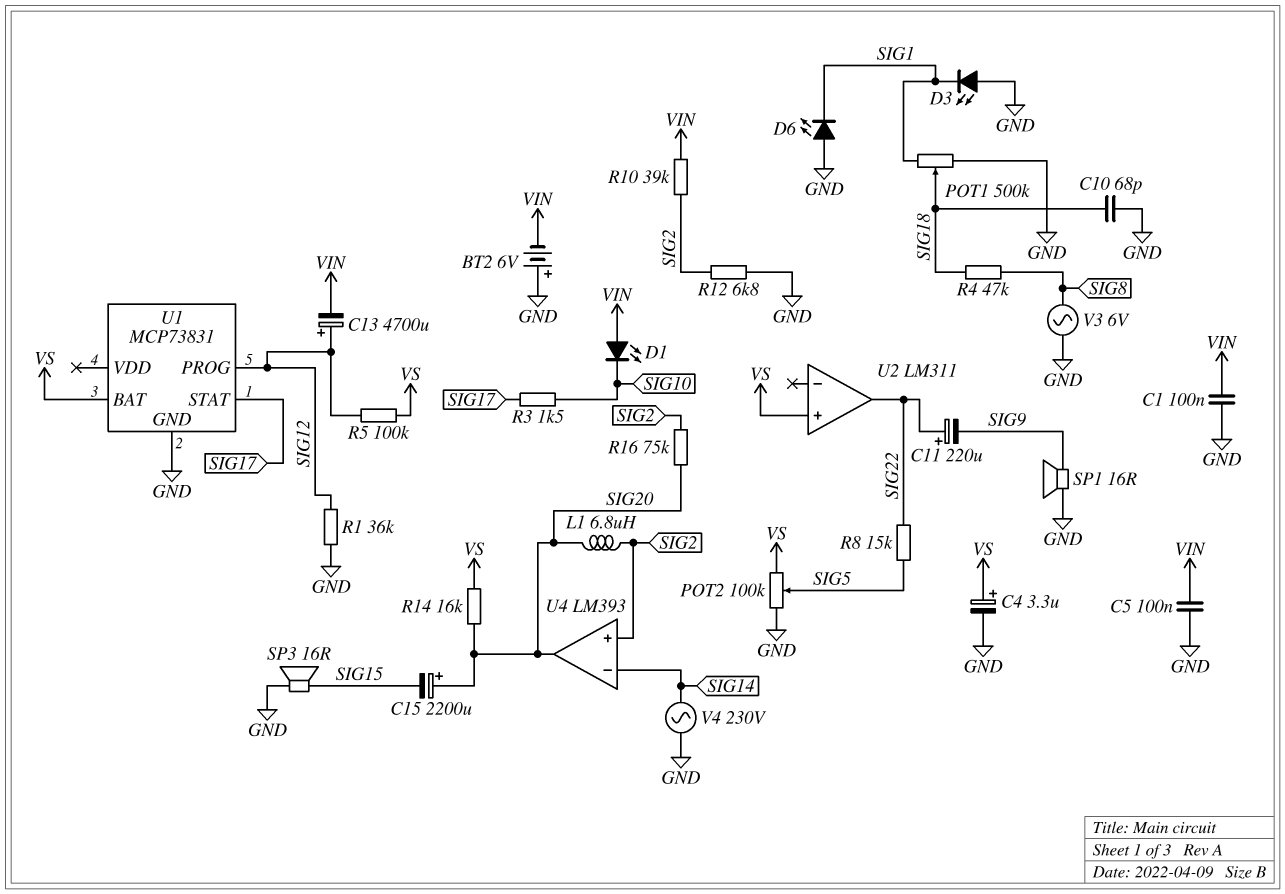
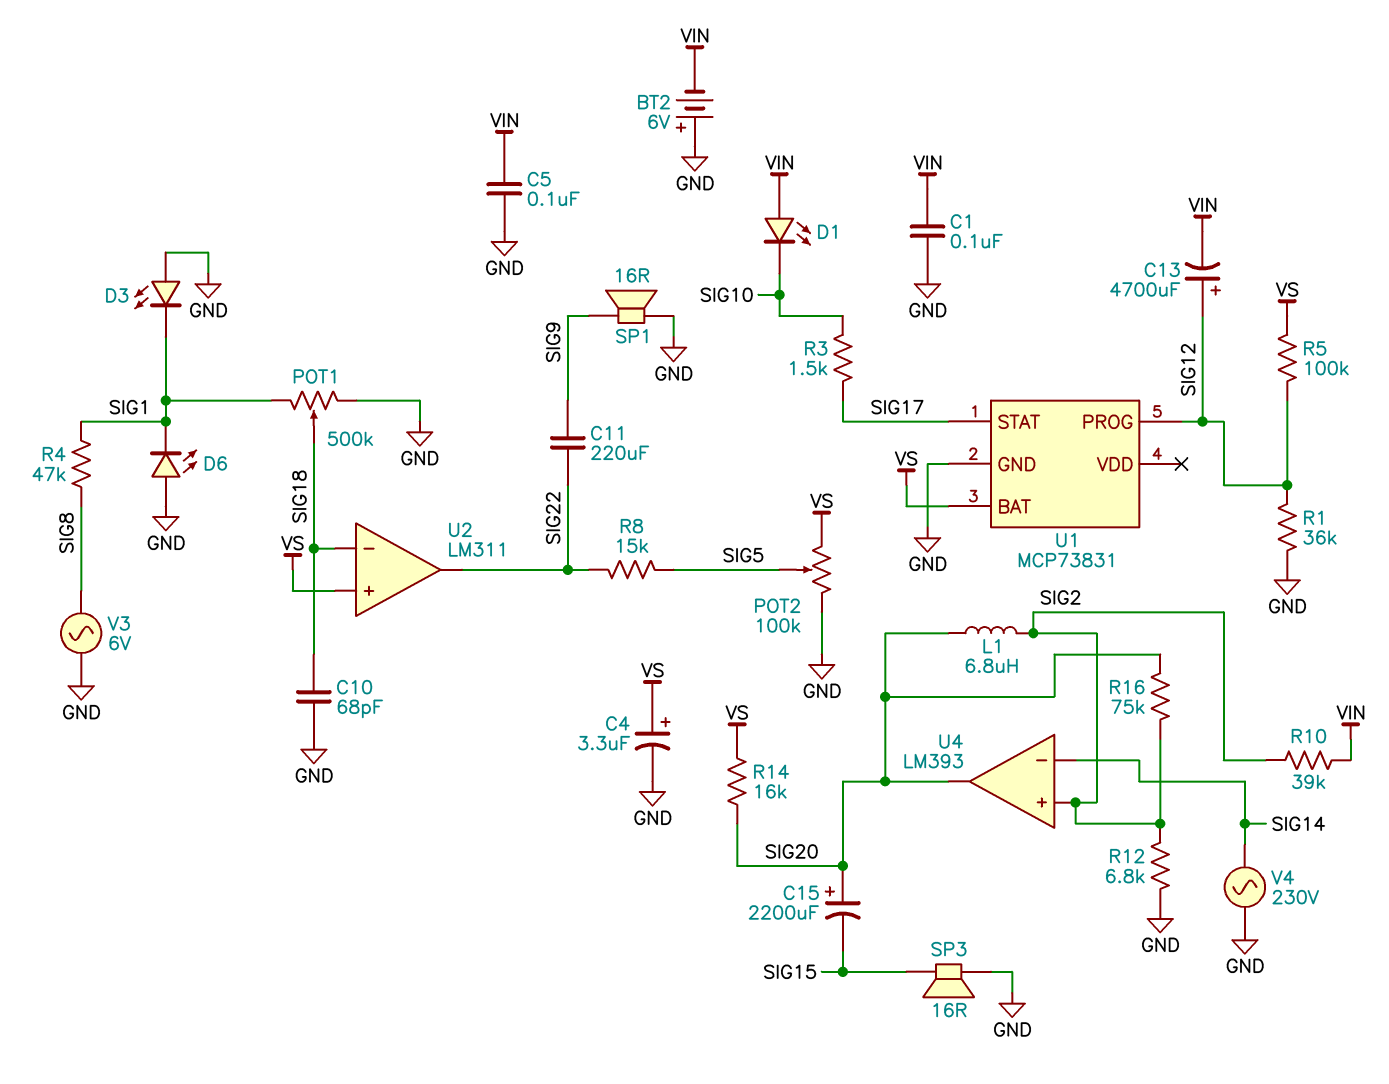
C11: 220uF (plus SIG22, minus SIG9) -> 220uF (SIG9, SIG22)
R4: 47k (SIG8, SIG18) -> 47k (SIG1, SIG8)
U2 pin in-: none -> SIG18

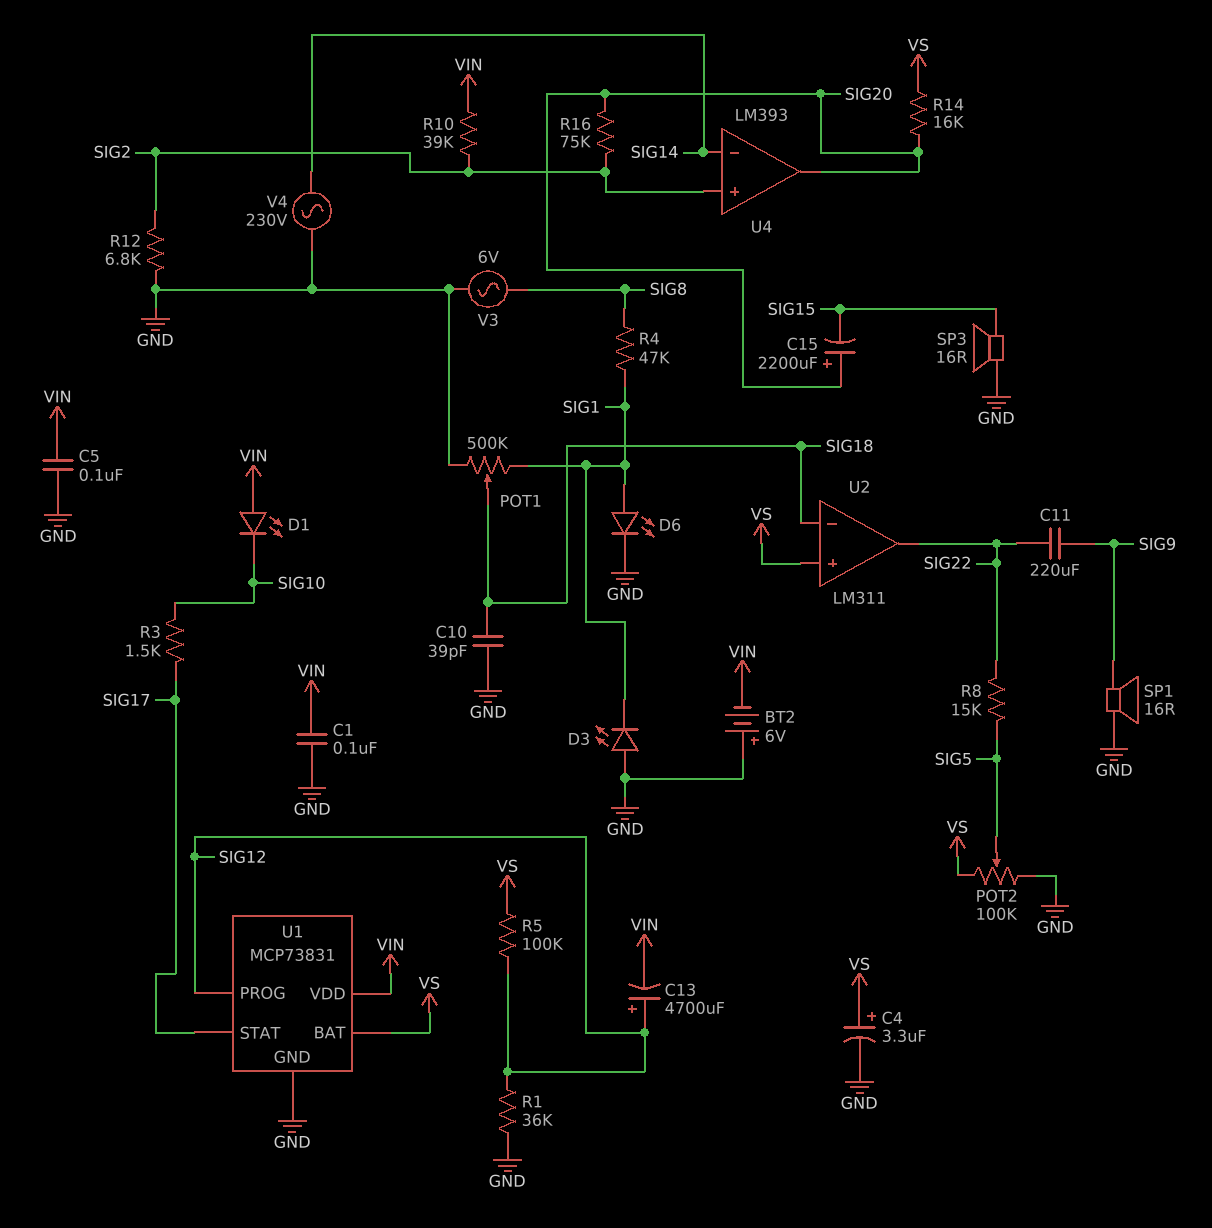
C10: 68pF (GND, SIG18) -> 39pF (GND, SIG18)
D6: LED (A GND, K SIG1) -> LED (A SIG1, K GND)
L1: 6.8uH (SIG2, SIG20) -> none
U1 pin VDD: none -> VIN

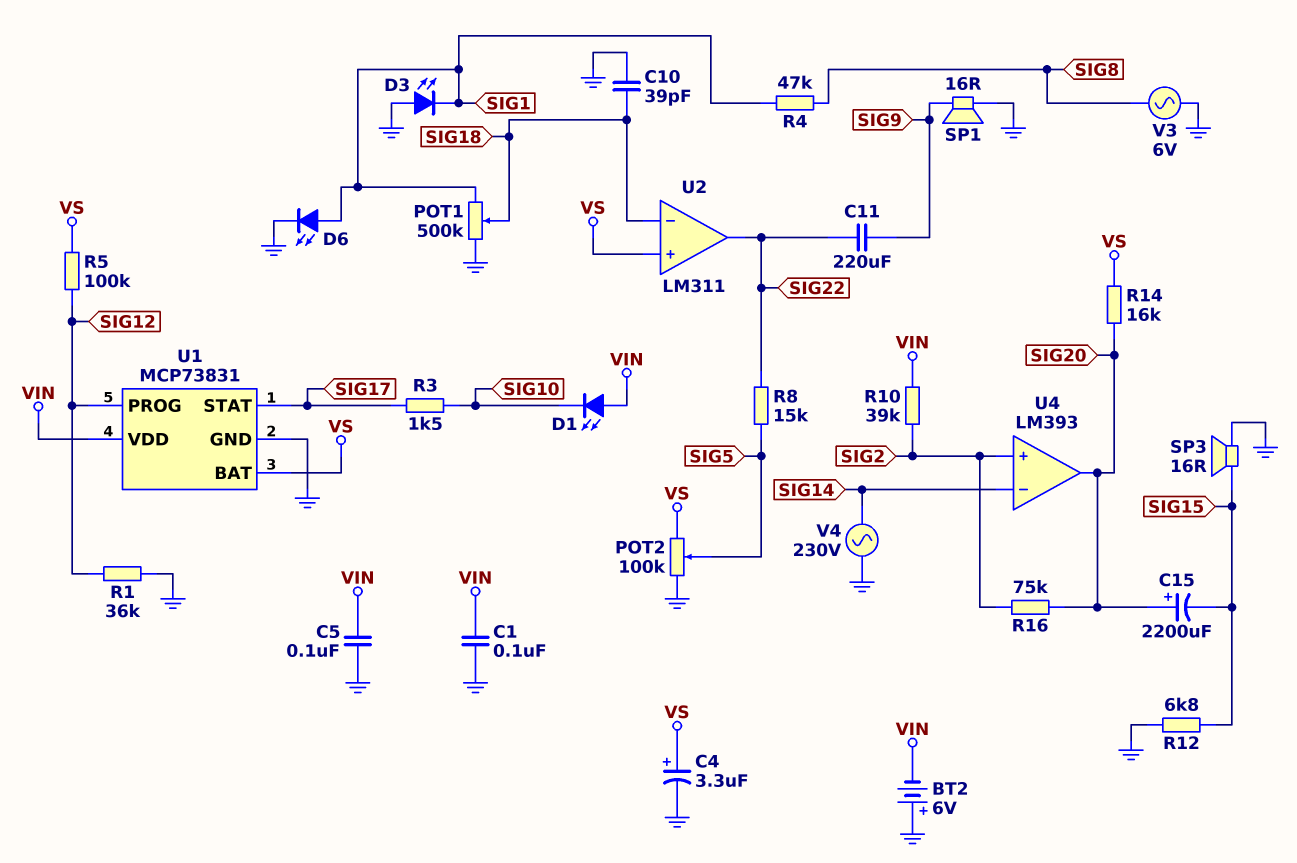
C13: 4700uF (plus SIG12, minus VIN) -> none
R12: 6.8k (GND, SIG2) -> 6.8k (GND, SIG15)

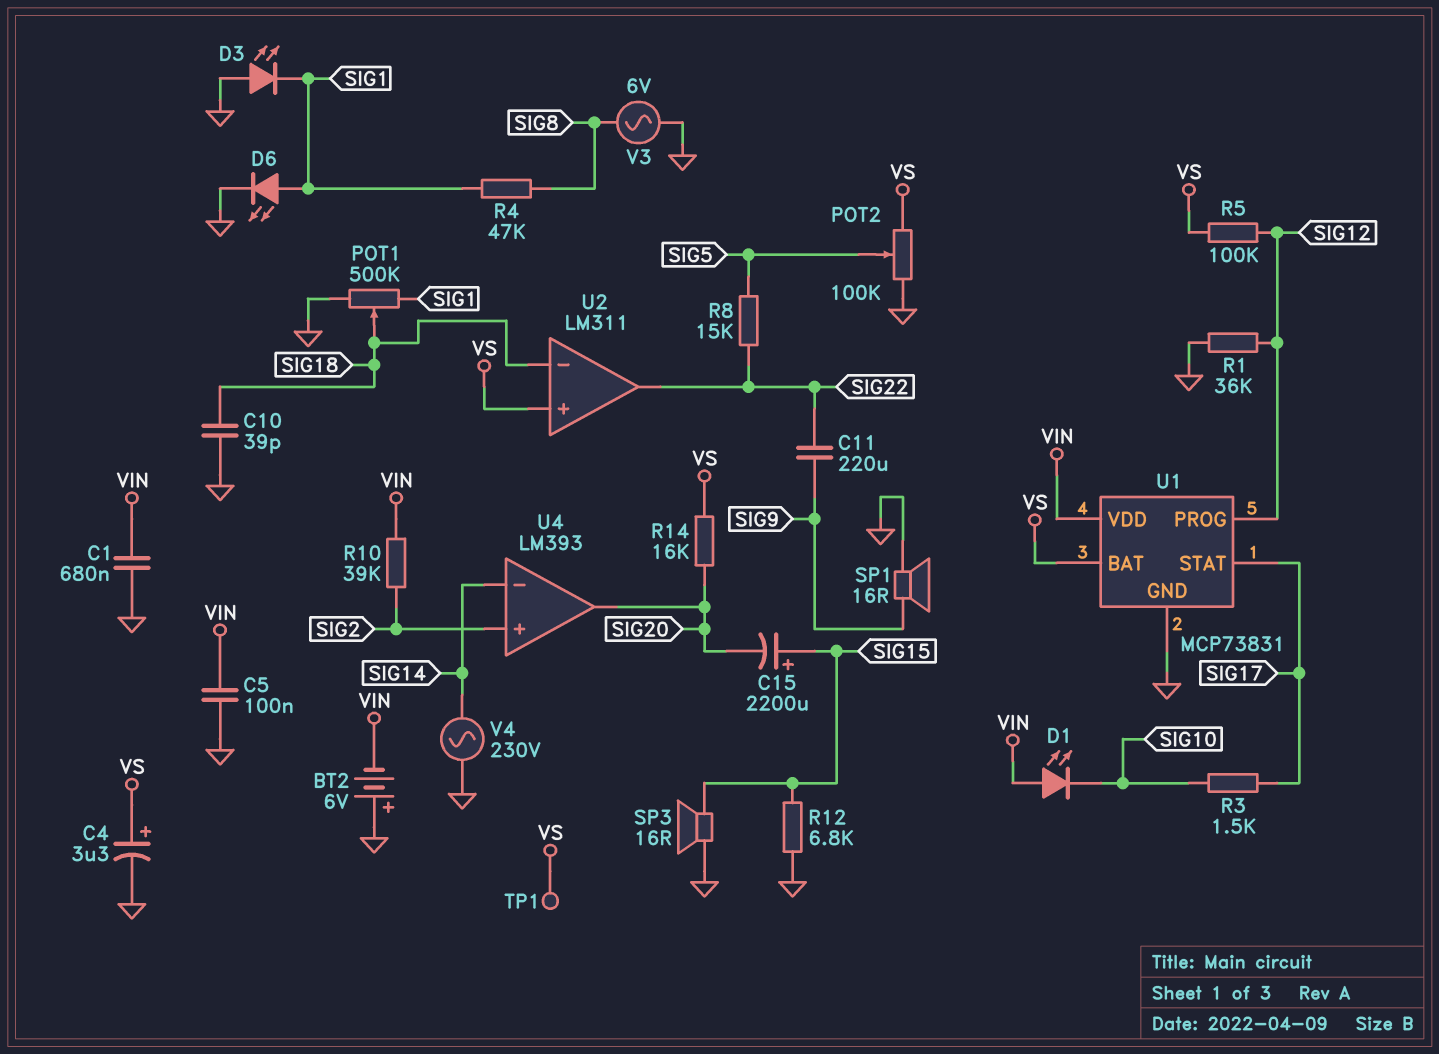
C1: 100nF (GND, VIN) -> 680nF (GND, VIN)
C15: 2200uF (plus SIG20, minus SIG15) -> 2200uF (plus SIG15, minus SIG20)
R16: 75k (SIG2, SIG20) -> none
TP1: none -> test point (VS)

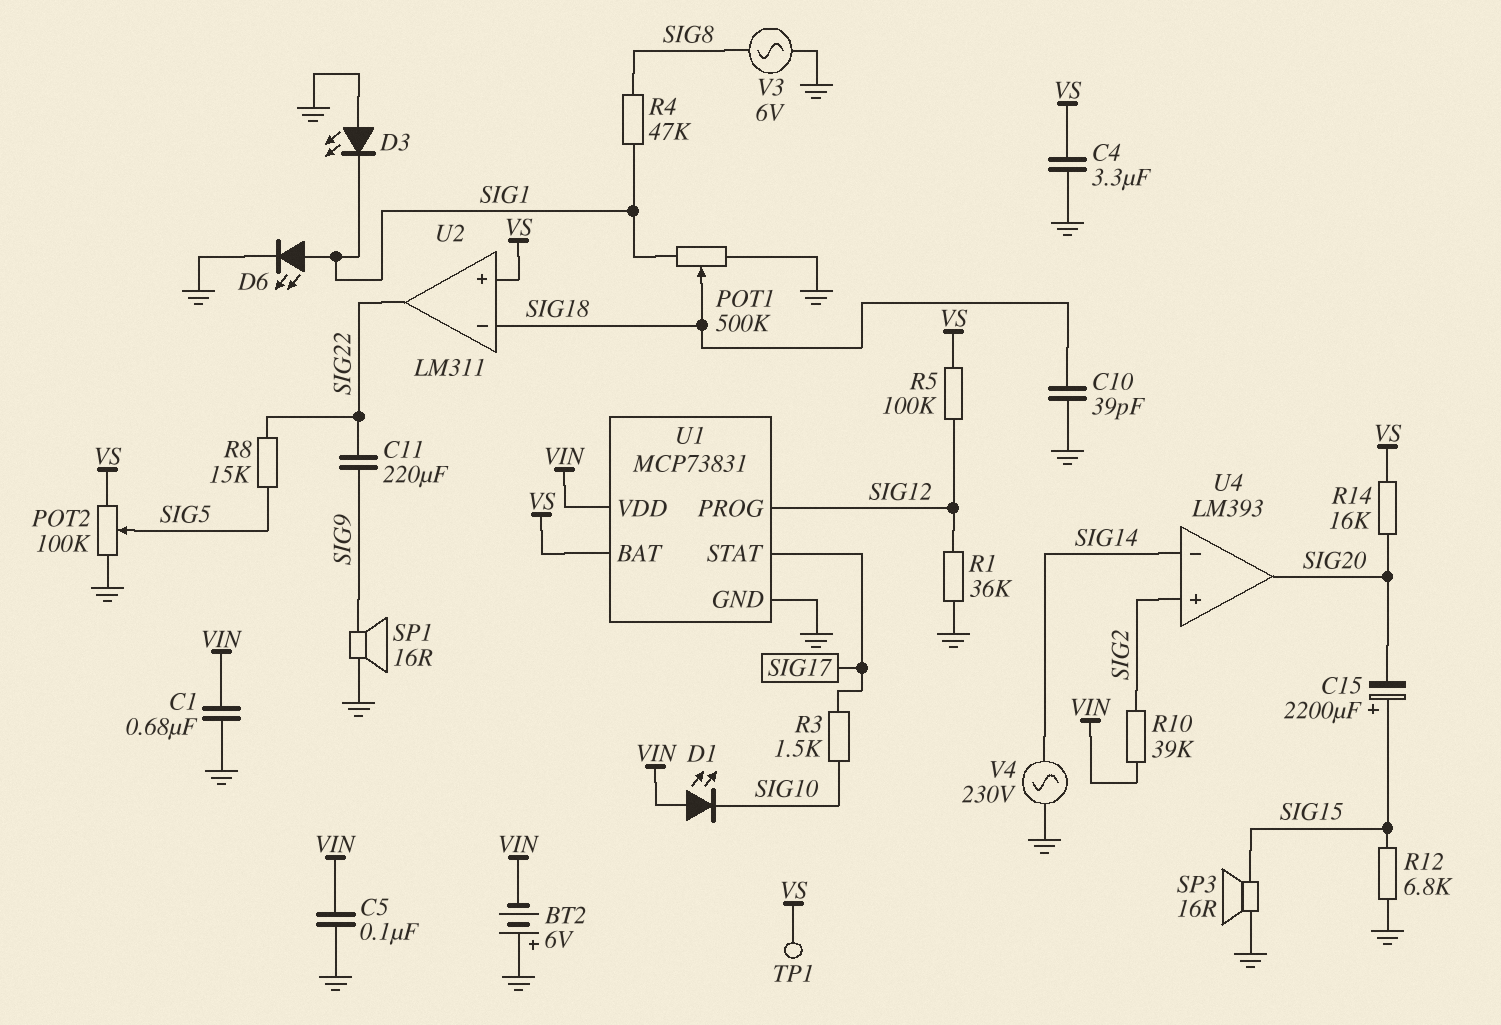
C4: 3.3uF (plus VS, minus GND) -> 3.3uF (GND, VS)

